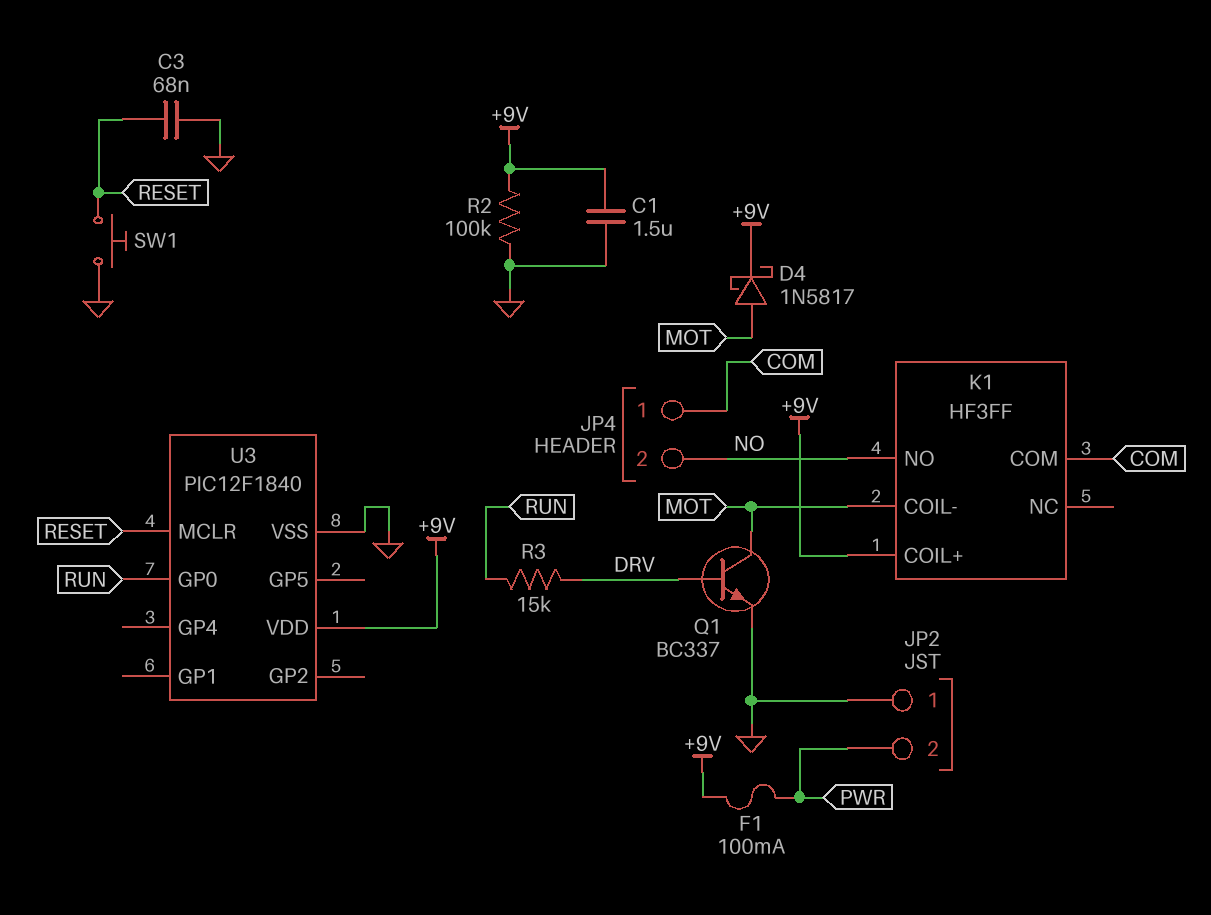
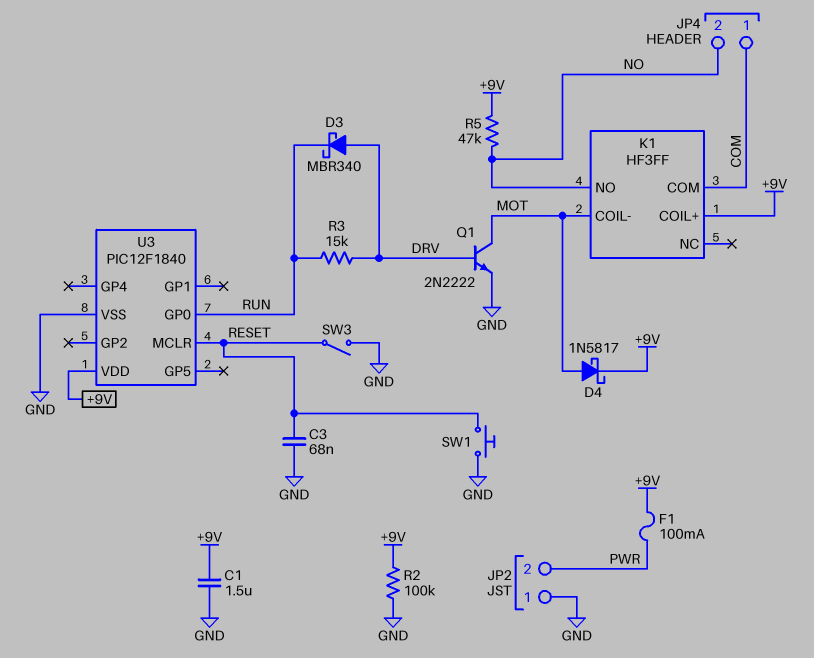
D3: none -> schottky MBR340 (A DRV, K RUN)
Q1: NPN BC337 (B DRV, C MOT, E GND) -> NPN 2N2222 (B DRV, C MOT, E GND)
R5: none -> 47k (+9V, NO)
SW3: none -> switch (GND, RESET)

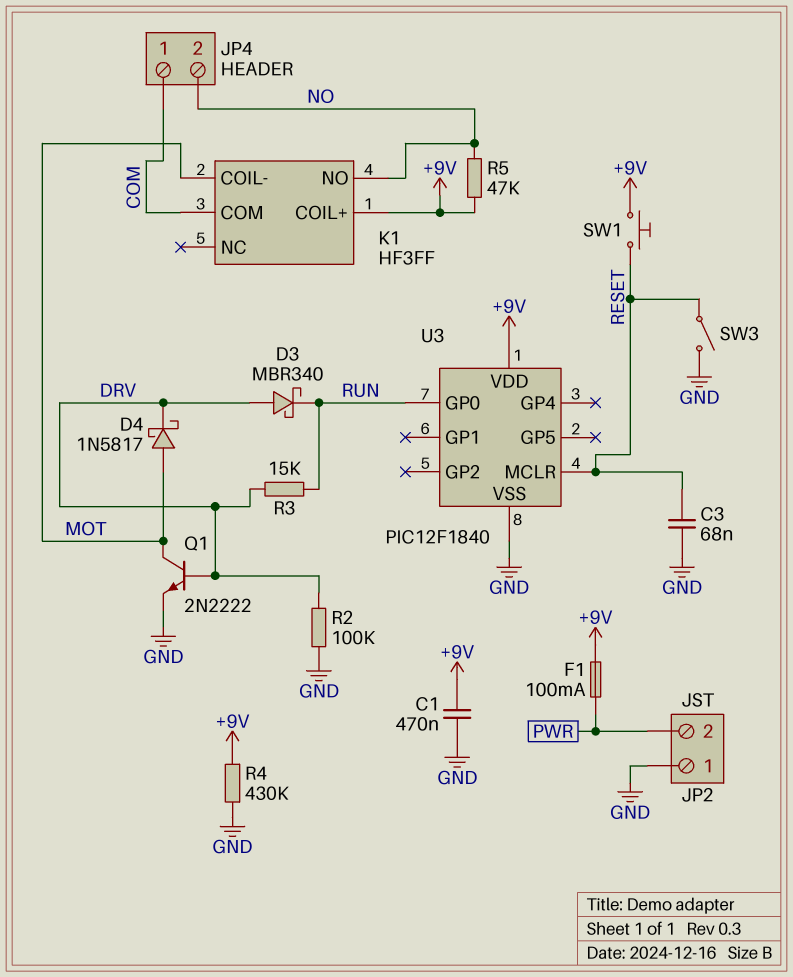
C1: 1.5uF (+9V, GND) -> 470nF (+9V, GND)
D4: schottky 1N5817 (A MOT, K +9V) -> schottky 1N5817 (A MOT, K DRV)
R2: 100k (+9V, GND) -> 100k (DRV, GND)
R4: none -> 430k (+9V, GND)
SW1: button (GND, RESET) -> button (+9V, RESET)

